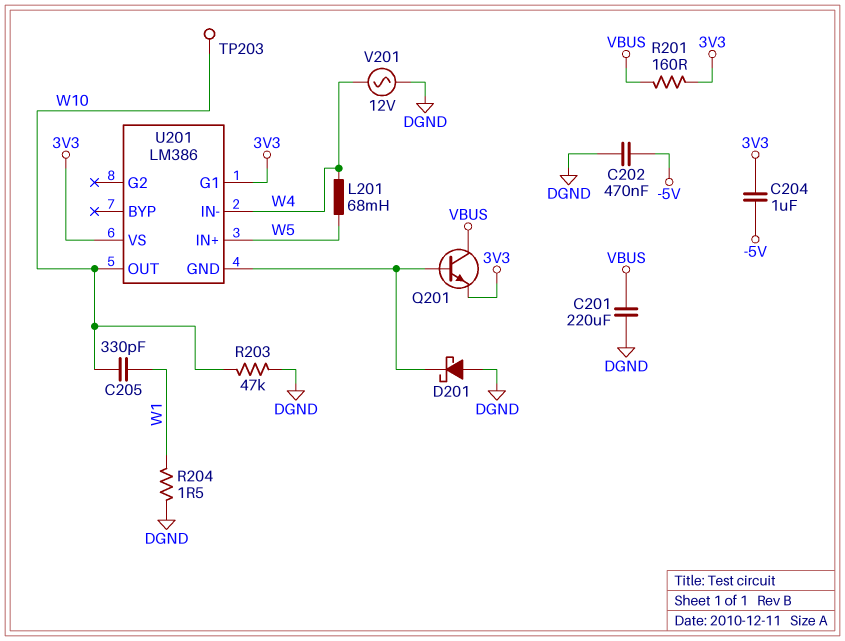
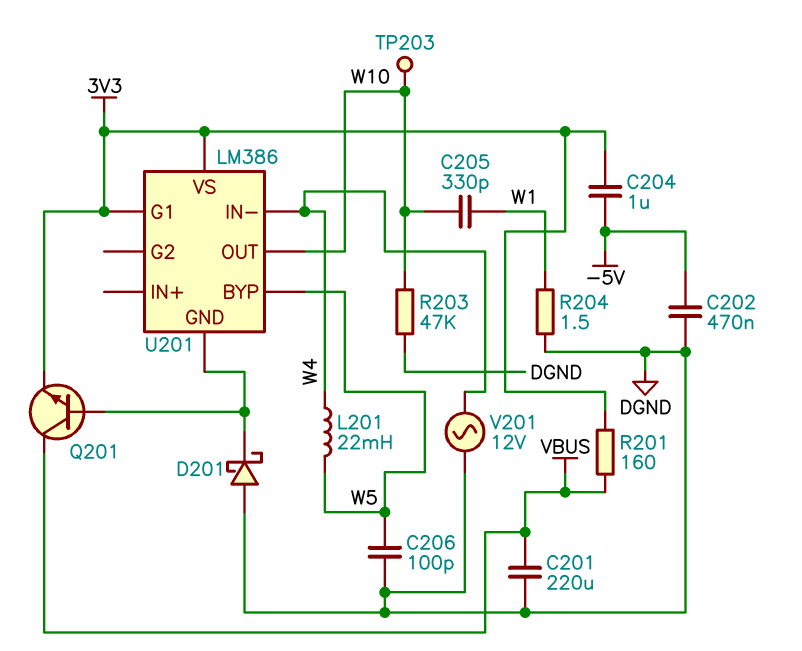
C206: none -> 100pF (DGND, W5)
L201: 68mH (W4, W5) -> 22mH (W4, W5)
U201 pin BYP: none -> W5
U201 pin IN+: W5 -> none

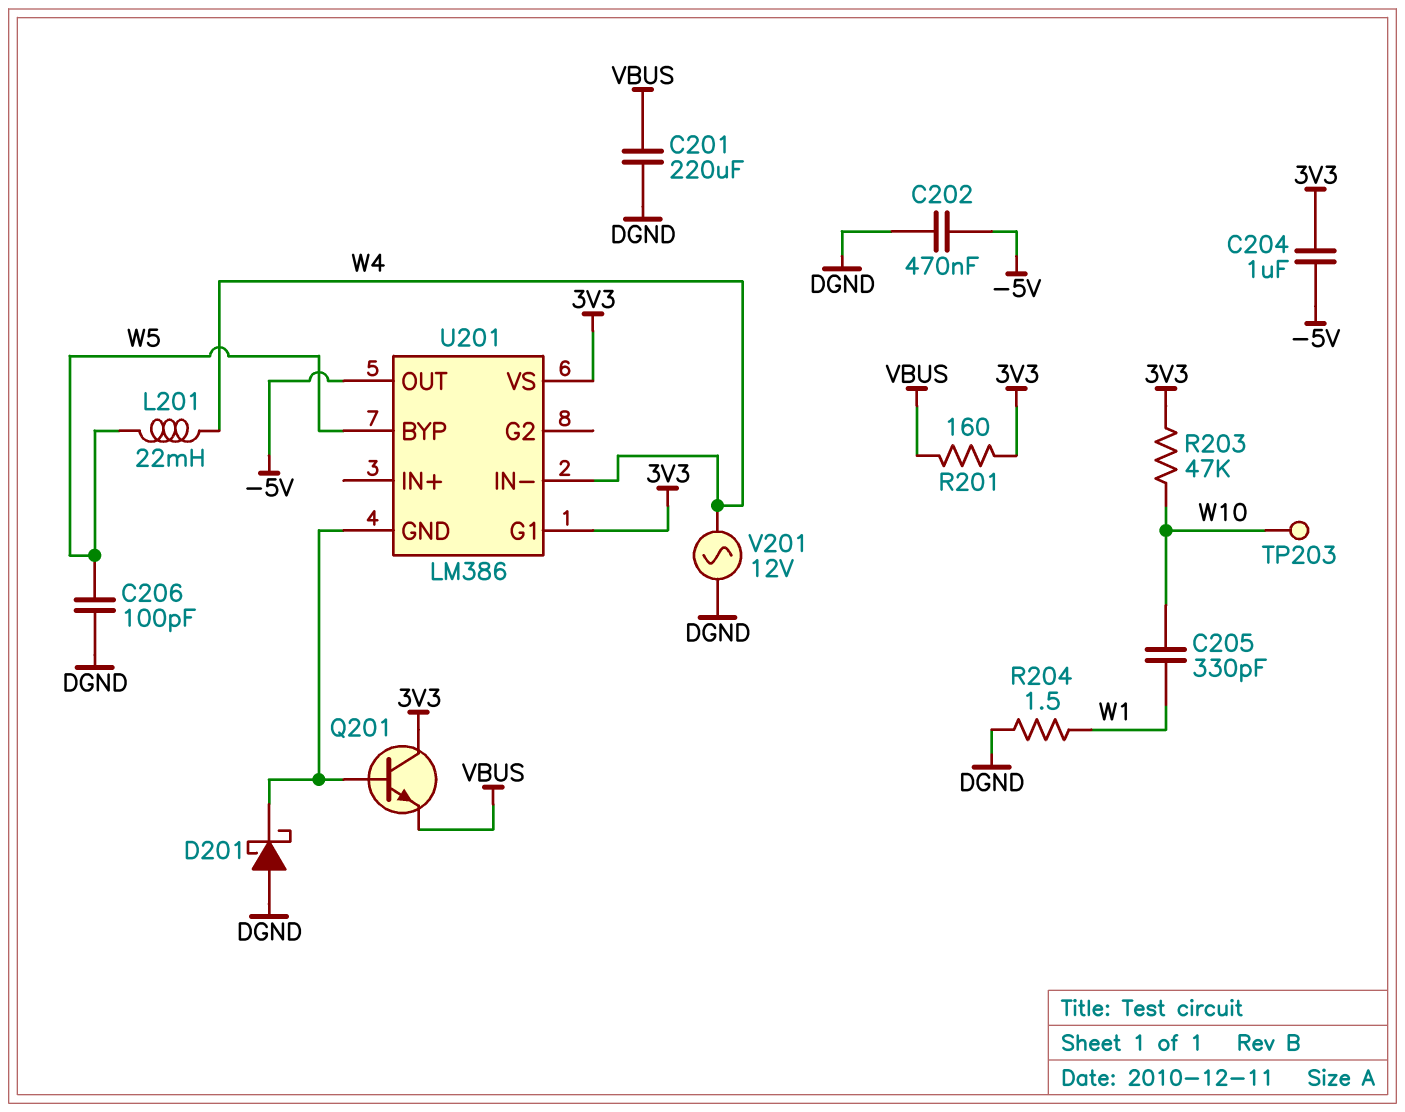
Q201: NPN (B U201/GND, C VBUS, E 3V3) -> NPN (B U201/GND, C 3V3, E VBUS)
R203: 47k (DGND, W10) -> 47k (3V3, W10)
U201 pin OUT: W10 -> -5V

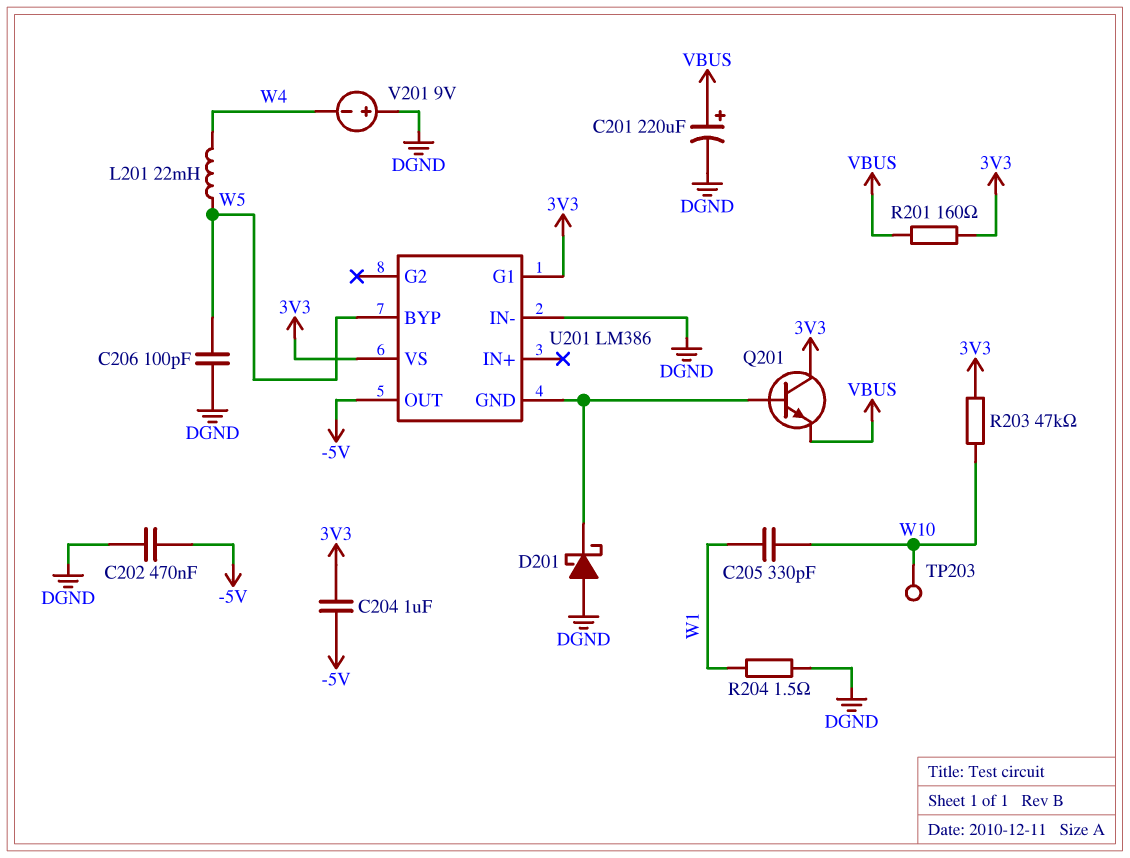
C201: 220uF (DGND, VBUS) -> 220uF (plus VBUS, minus DGND)
U201 pin IN-: W4 -> DGND
V201: AC 12V (DGND, W4) -> 9V (plus DGND, minus W4)

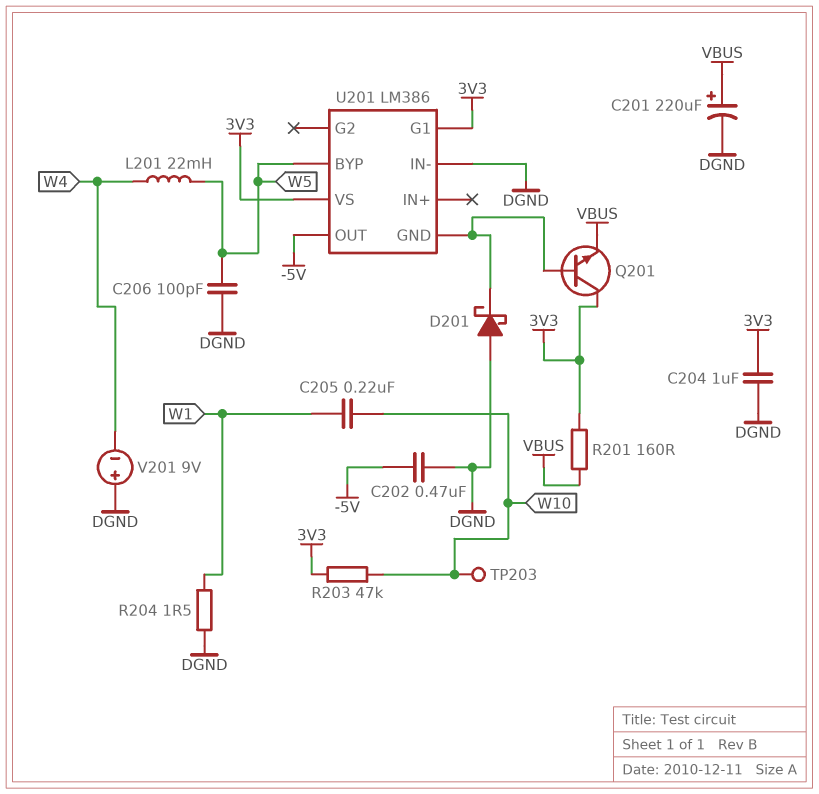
C204: 1uF (-5V, 3V3) -> 1uF (3V3, DGND)
C205: 330pF (W1, W10) -> 220nF (W1, W10)

